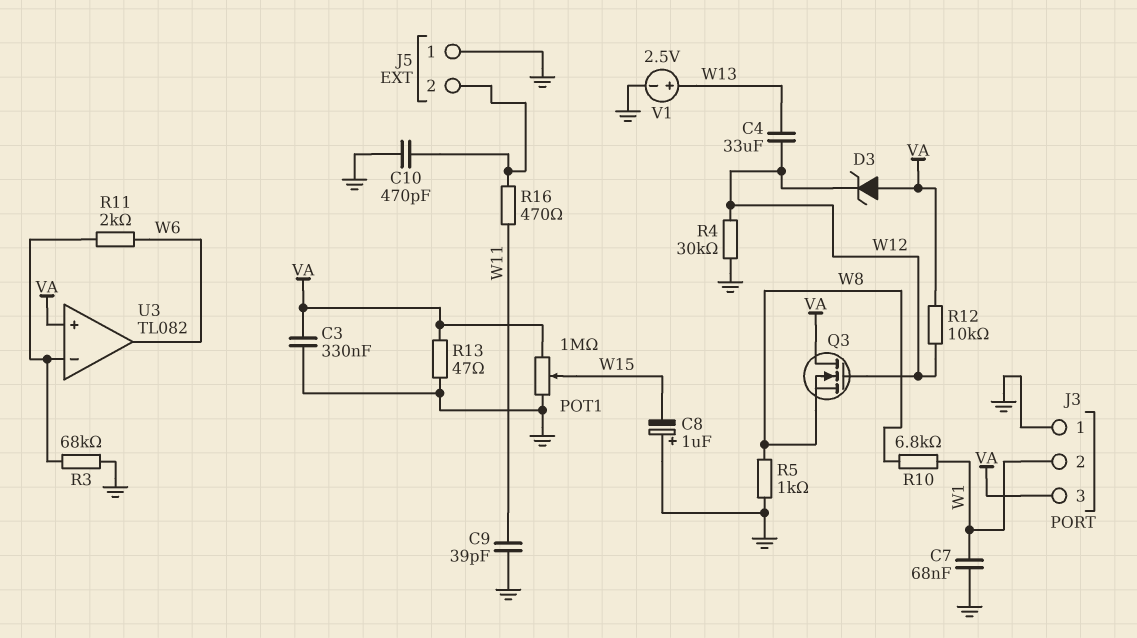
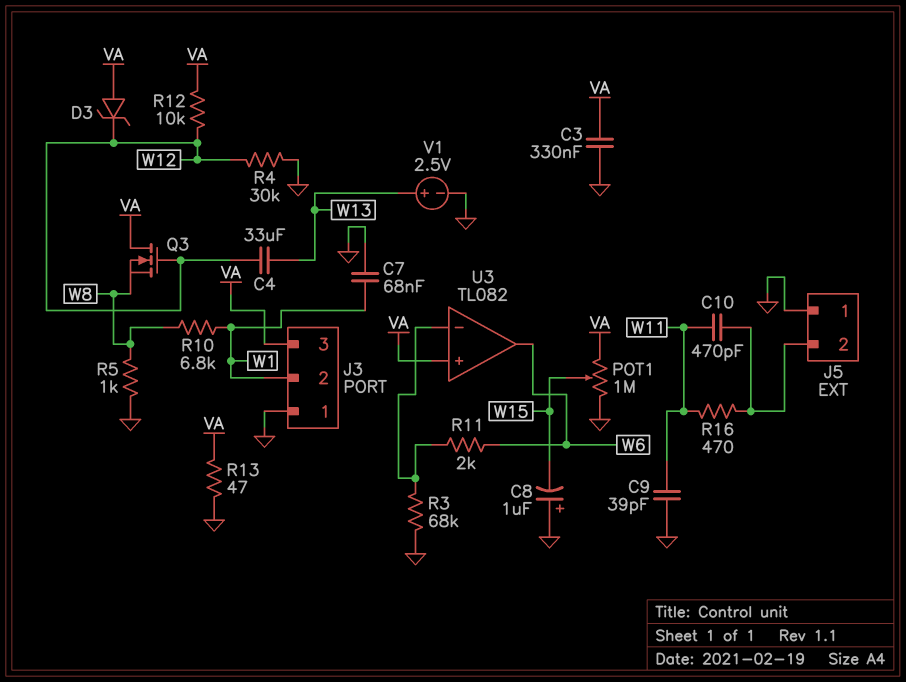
C10: 470pF (GND, J5/2) -> 470pF (J5/2, W11)

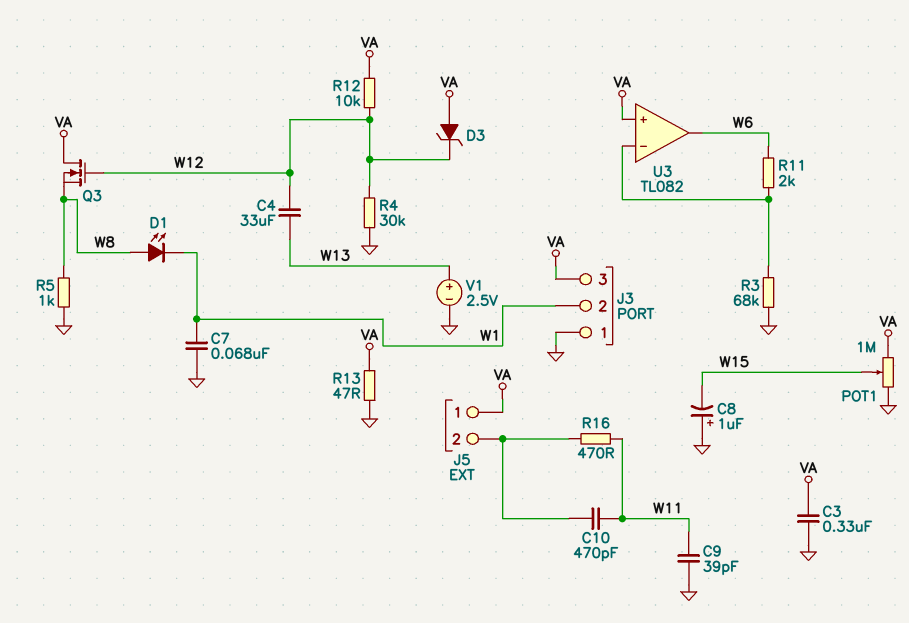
D1: none -> LED (A W8, K W1)
J5 pin 1: GND -> VA
R10: 6.8k (W1, W8) -> none

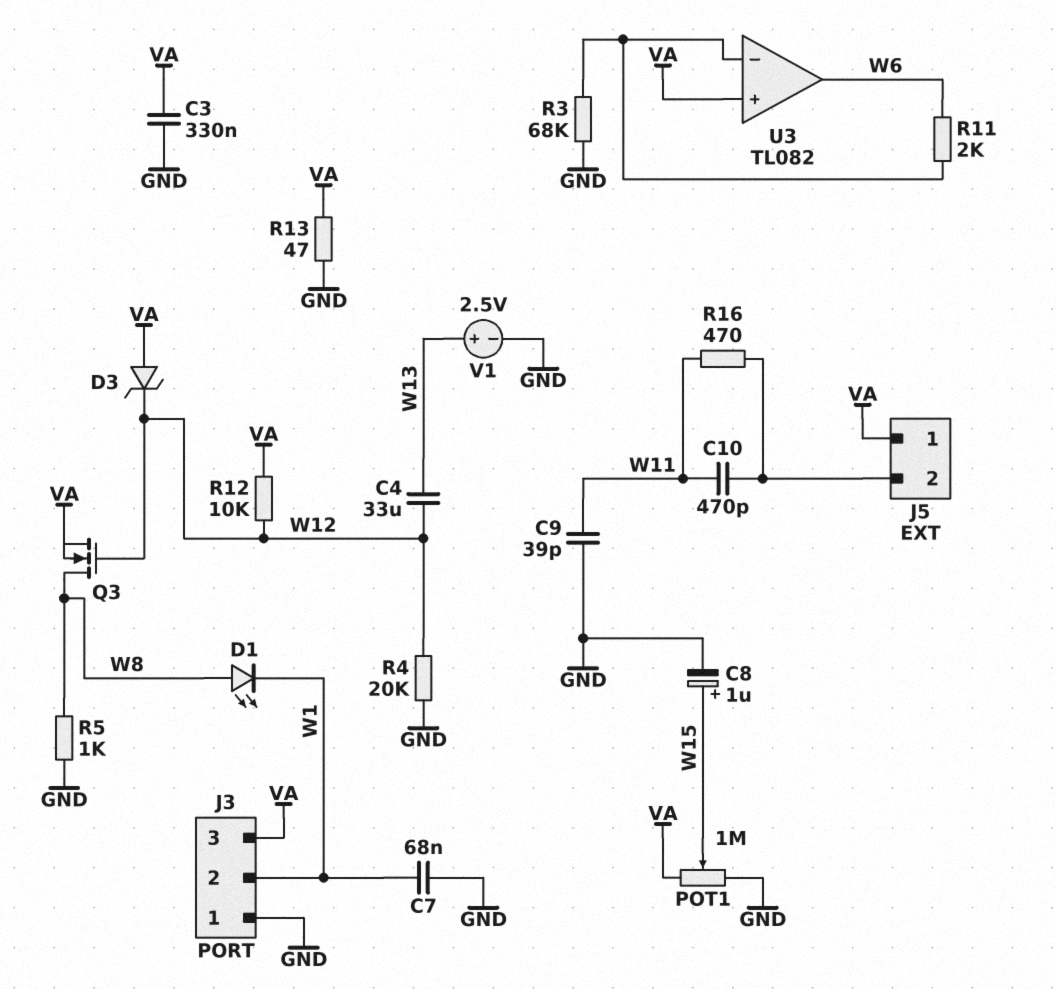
C8: 1uF (plus GND, minus W15) -> 1uF (plus W15, minus GND)
Q3: NMOS (G W12, D VA, S W8) -> NMOS (G W12, D W8, S VA)
R4: 30k (GND, W12) -> 20k (GND, W12)

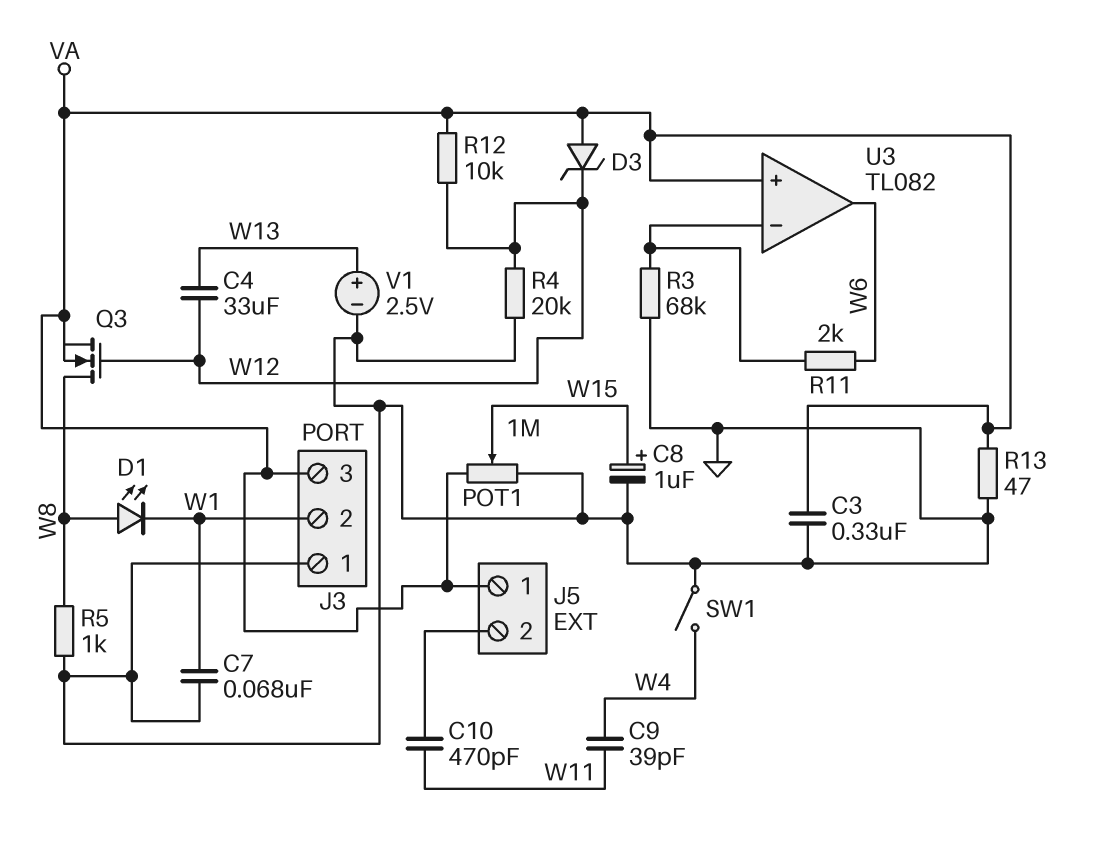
C9: 39pF (GND, W11) -> 39pF (W4, W11)
R16: 470 (J5/2, W11) -> none
SW1: none -> switch (GND, W4)

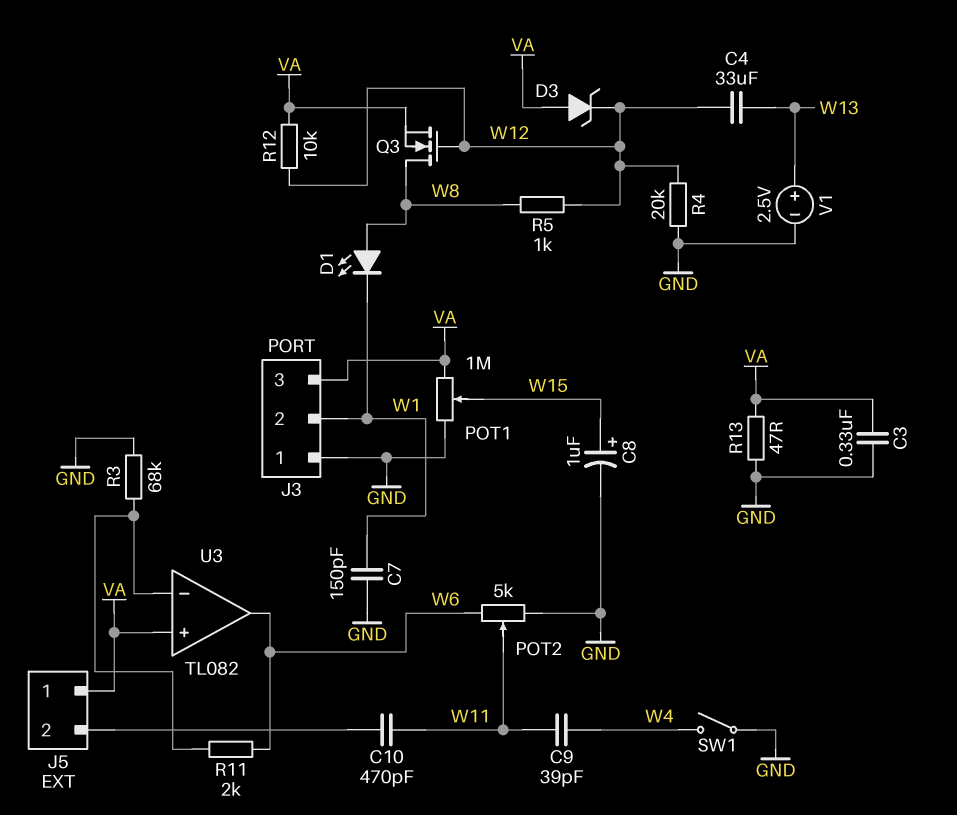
C7: 68nF (GND, W1) -> 150pF (GND, W1)
POT2: none -> 5k (GND, W6, wiper W11)
R5: 1k (GND, W8) -> 1k (W8, W12)

